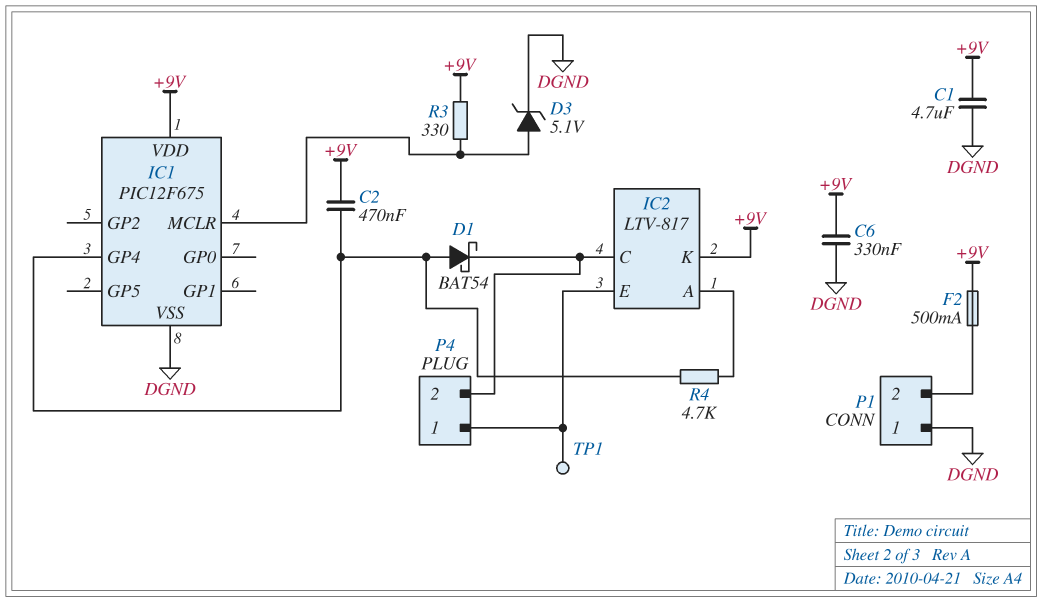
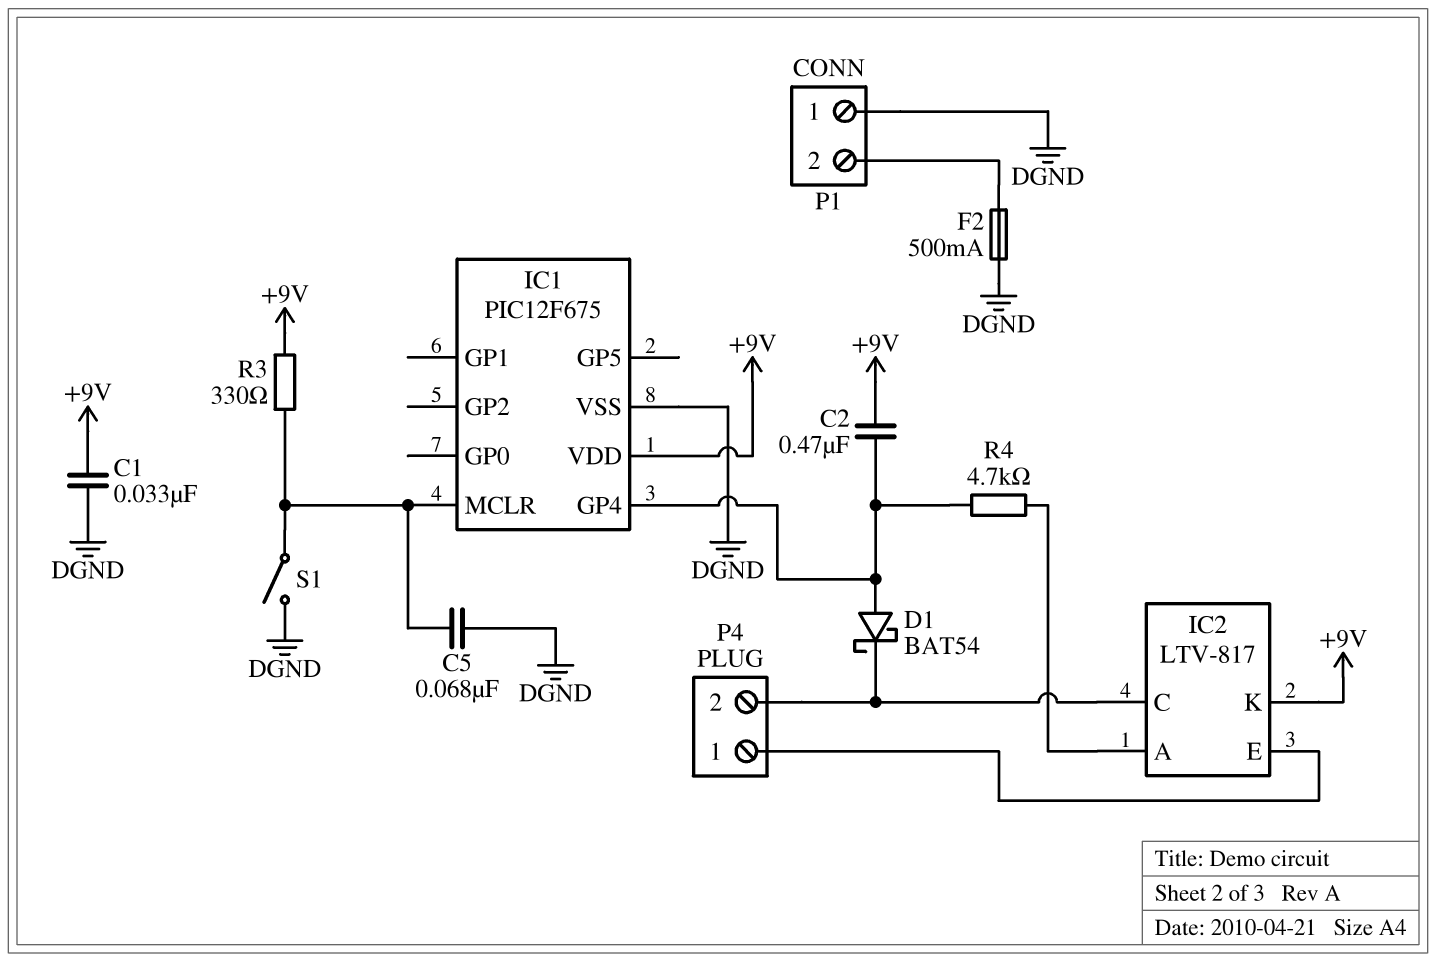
C1: 4.7uF (+9V, DGND) -> 33nF (+9V, DGND)
C5: none -> 68nF (DGND, IC1/MCLR)
C6: 330nF (+9V, DGND) -> none
D3: zener 5.1V (A IC1/MCLR, K DGND) -> none
F2: 500mA (+9V, P1/2) -> 500mA (DGND, P1/2)
S1: none -> switch (DGND, IC1/MCLR)
TP1: test point (IC2/E) -> none

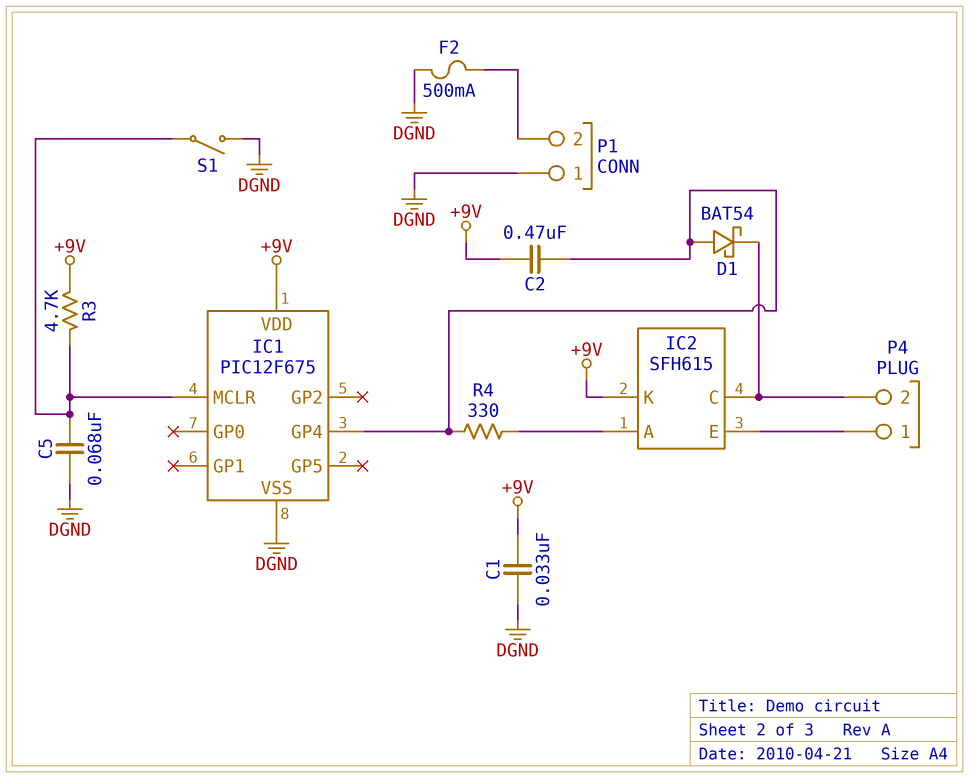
IC2: LTV-817 -> SFH615
R3: 330 (+9V, IC1/MCLR) -> 4.7k (+9V, IC1/MCLR)
R4: 4.7k (IC1/GP4, IC2/A) -> 330 (IC1/GP4, IC2/A)

